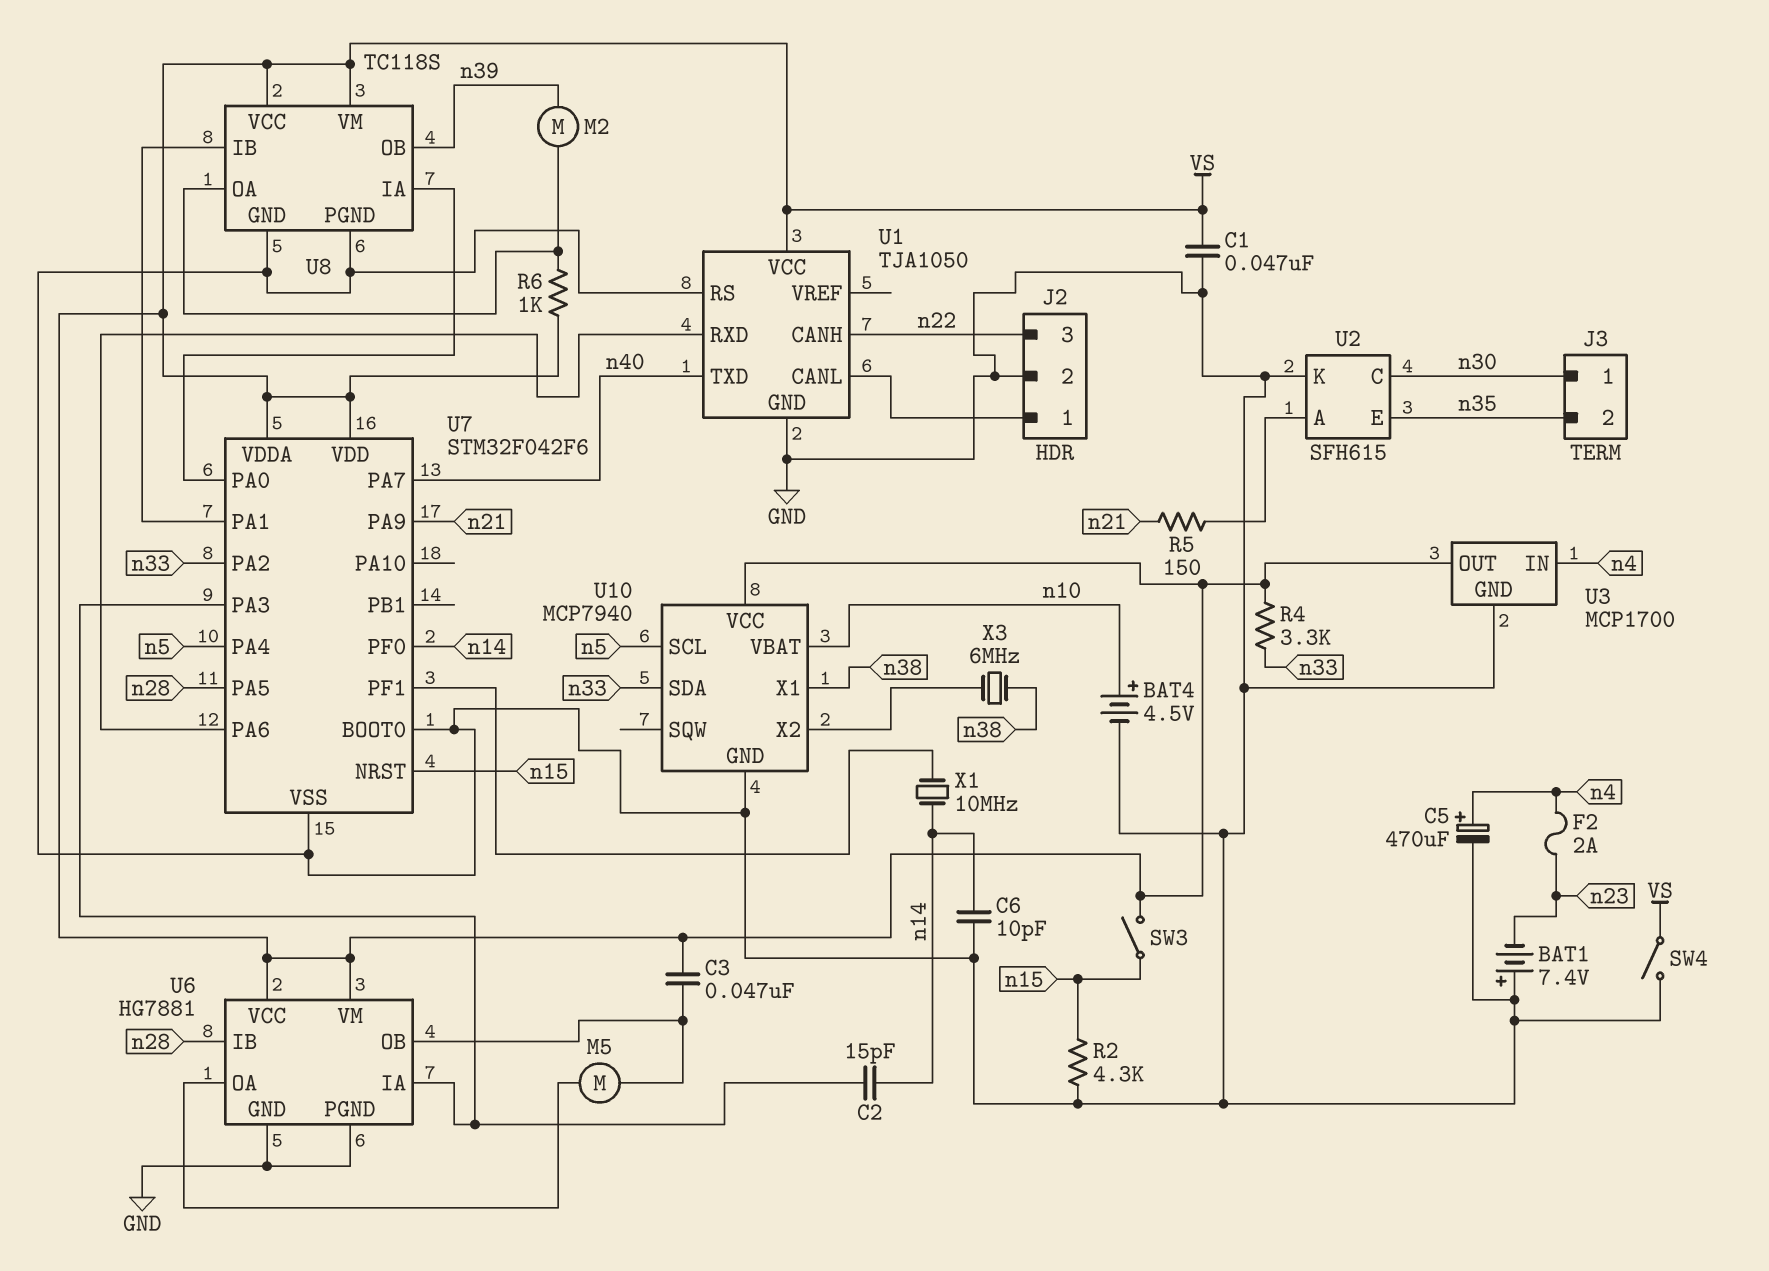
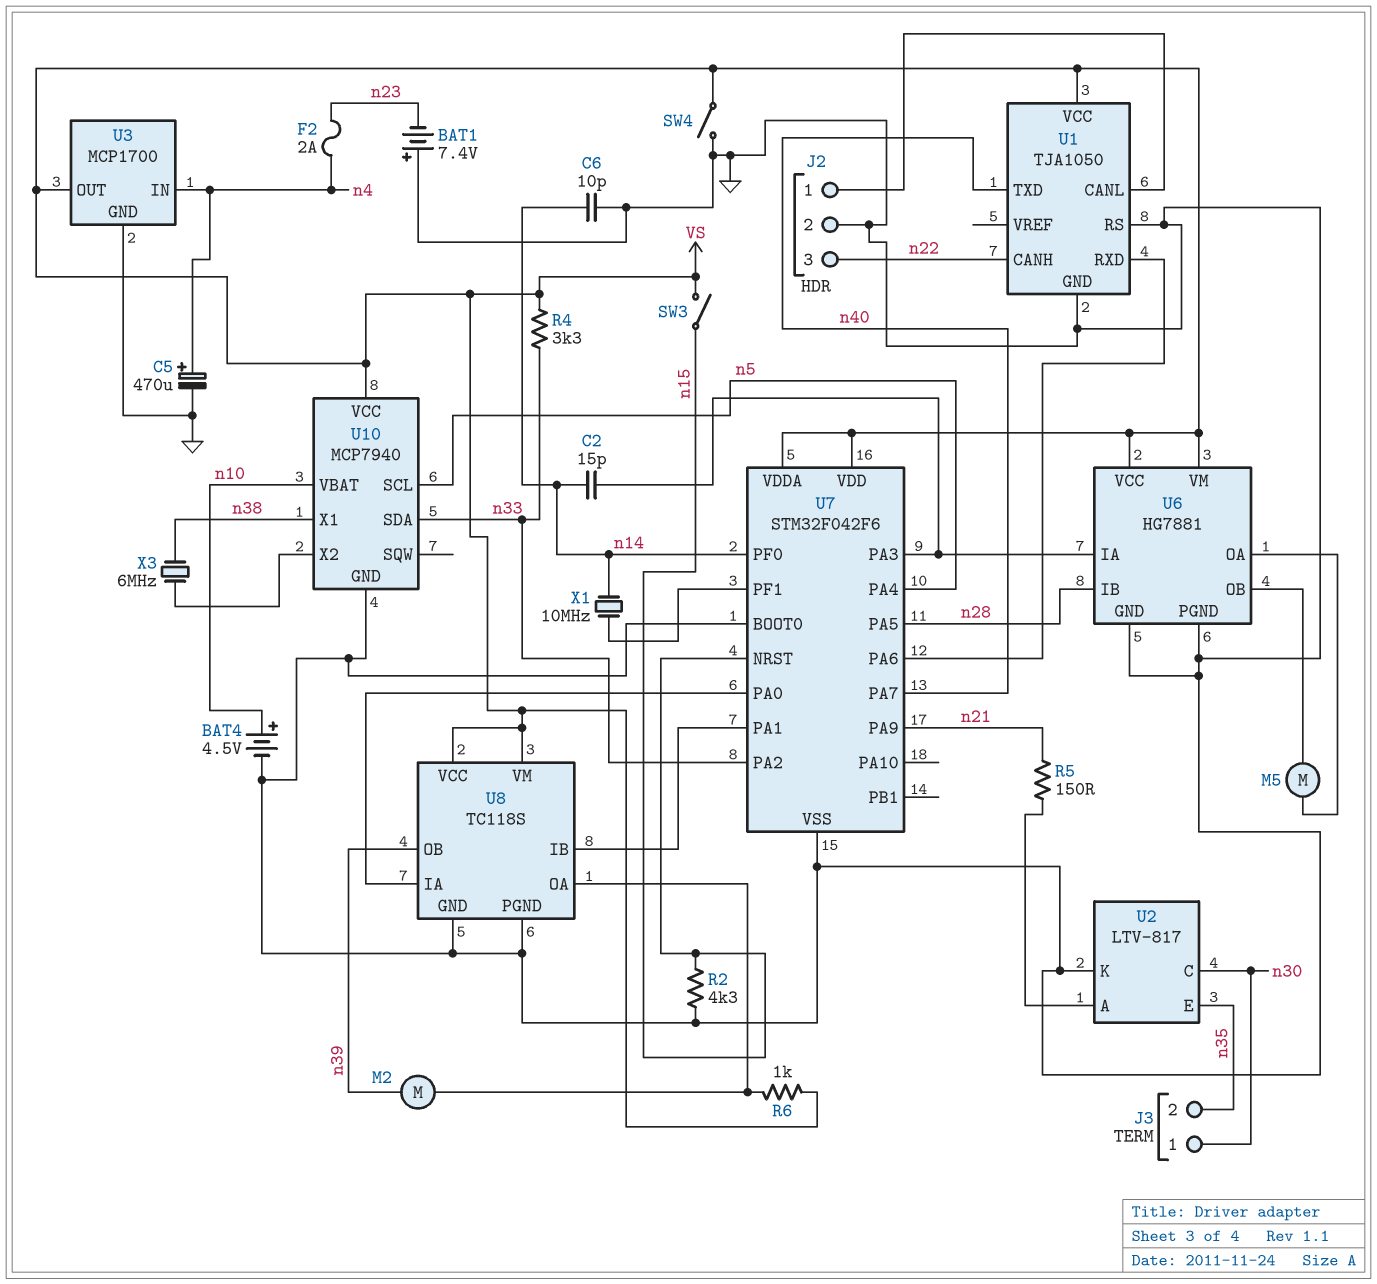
C1: 47nF (GND, VS) -> none
C3: 47nF (U6/OB, VS) -> none
U2: SFH615 -> LTV-817

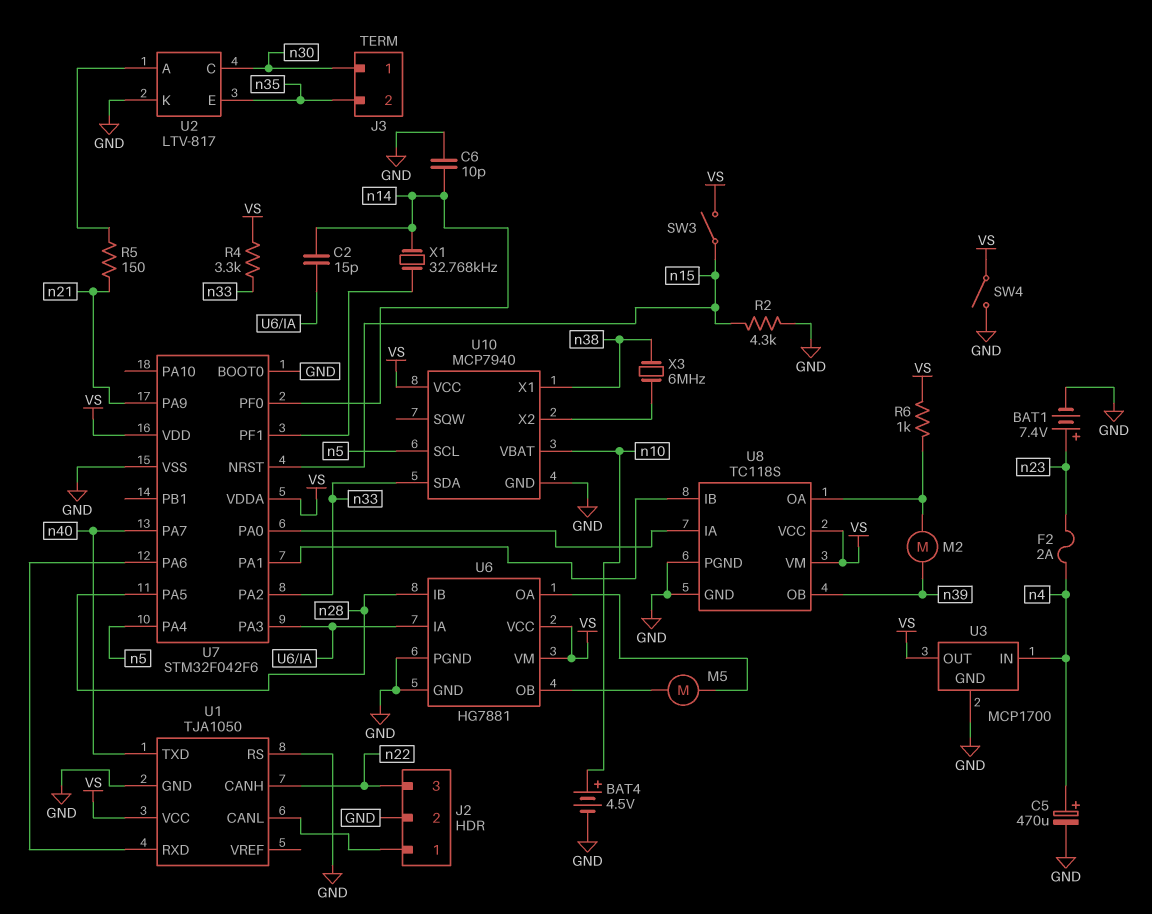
BAT1: 7.4V (plus GND, minus n23) -> 7.4V (plus n23, minus GND)
X1: 10MHz (U7/PF1, n14) -> 32.768kHz (U7/PF1, n14)

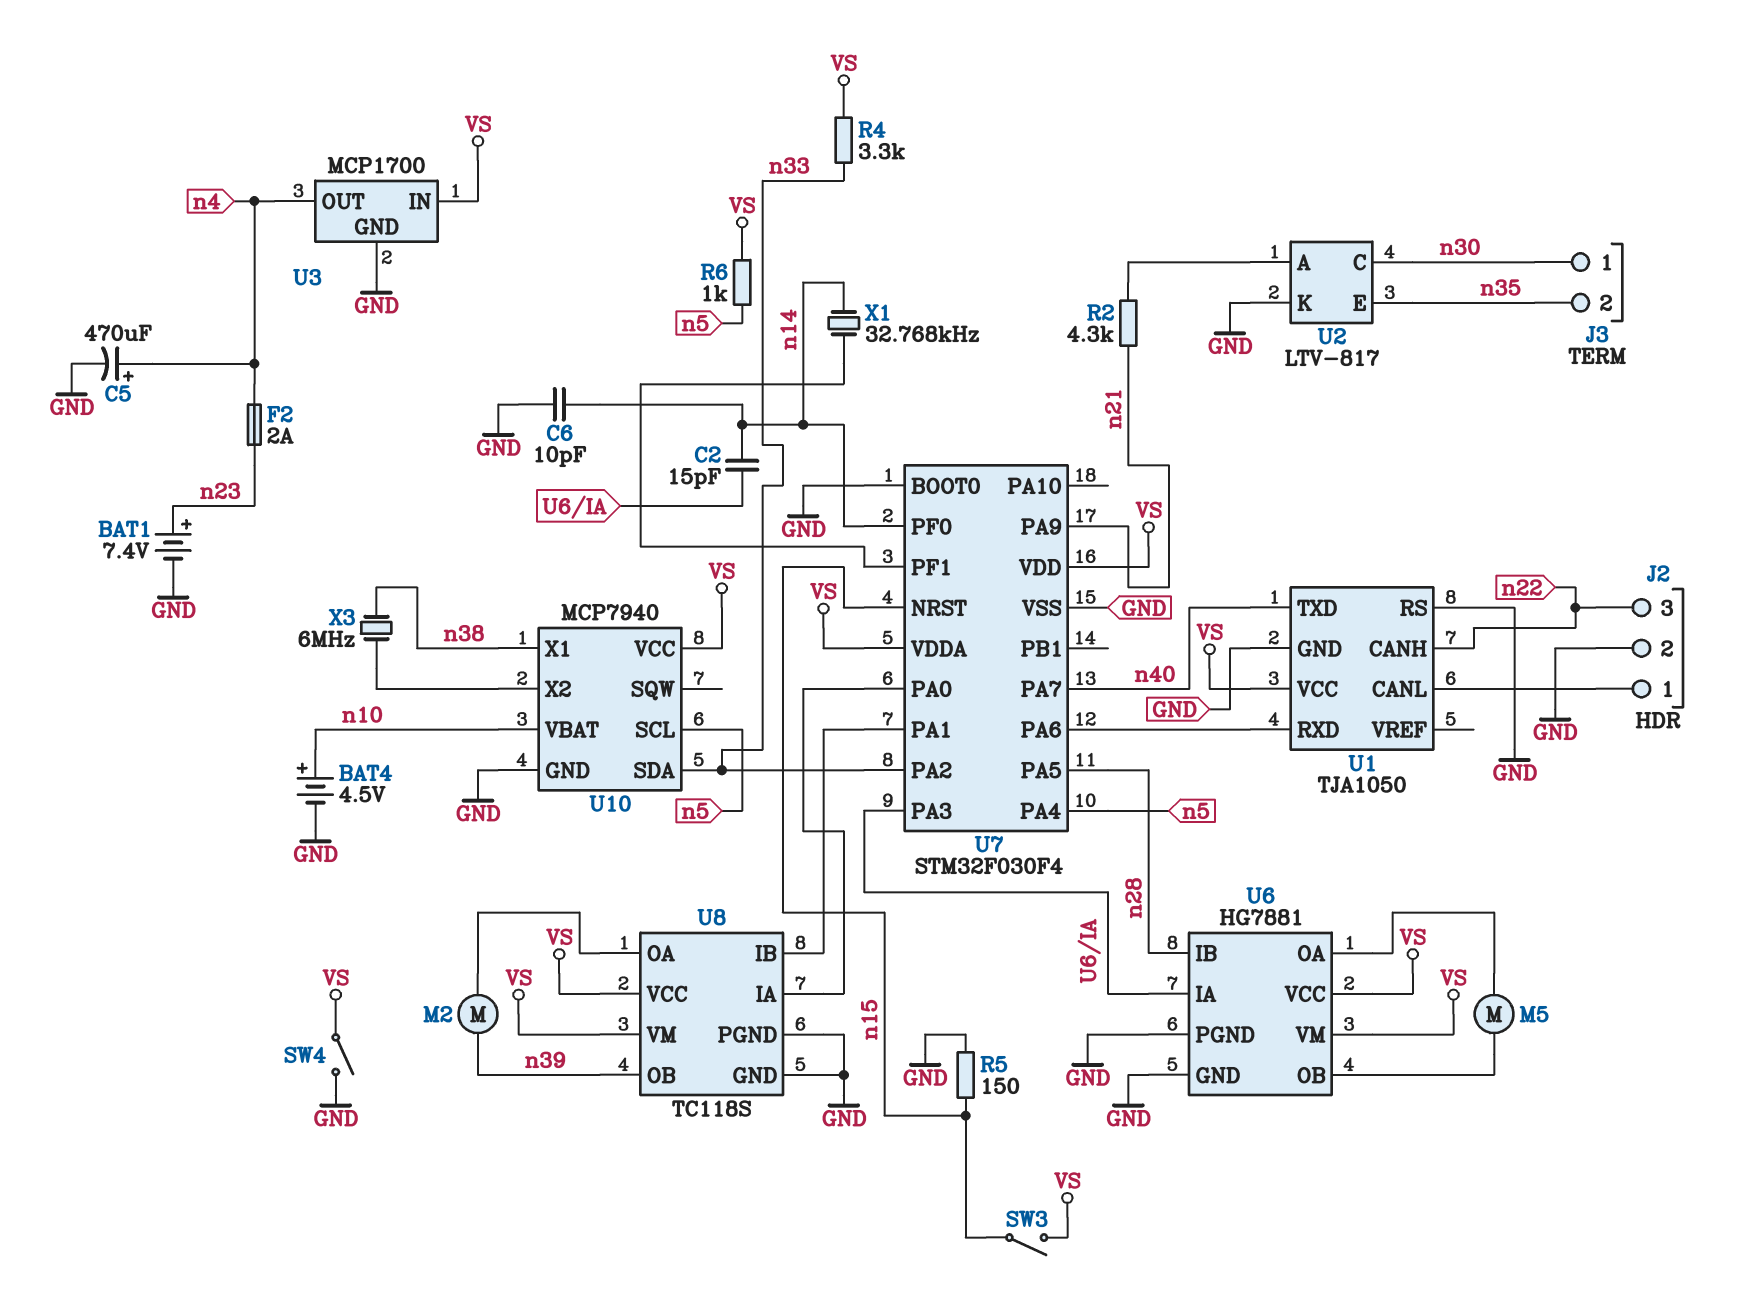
R2: 4.3k (GND, n15) -> 4.3k (U2/A, n21)
R5: 150 (U2/A, n21) -> 150 (GND, n15)
R6: 1k (U8/OA, VS) -> 1k (VS, n5)
U3 pin IN: n4 -> VS
U3 pin OUT: VS -> n4
U7: STM32F042F6 -> STM32F030F4

